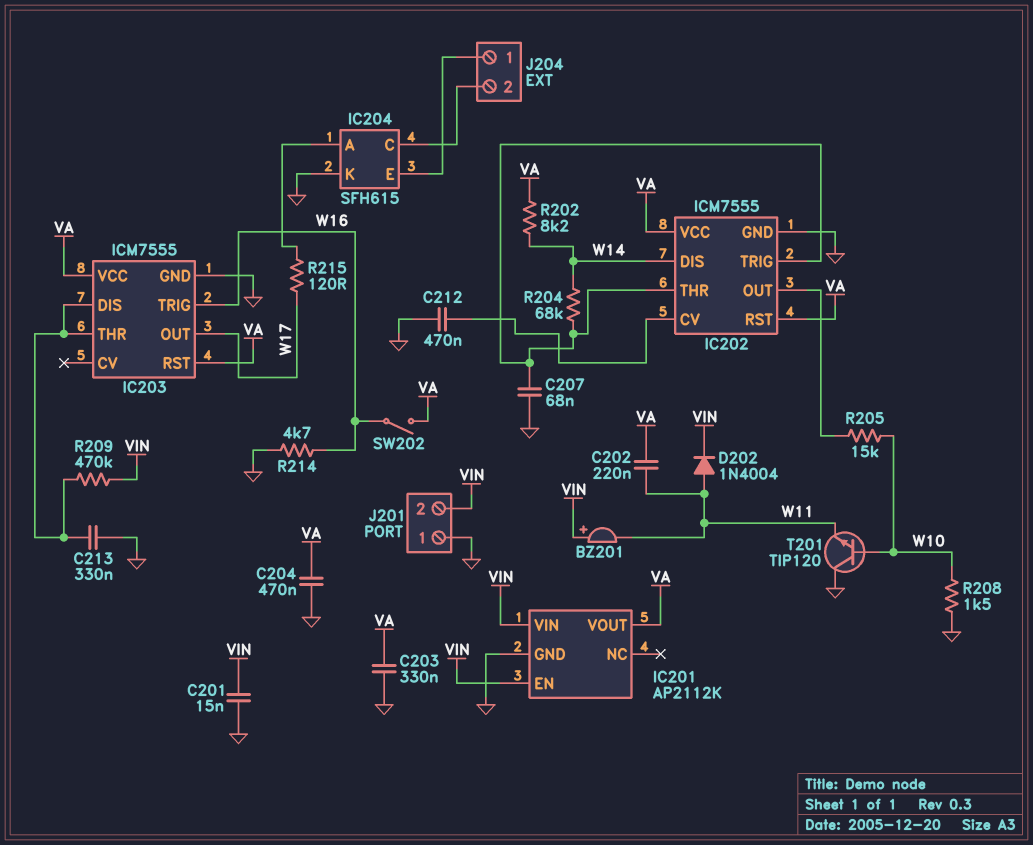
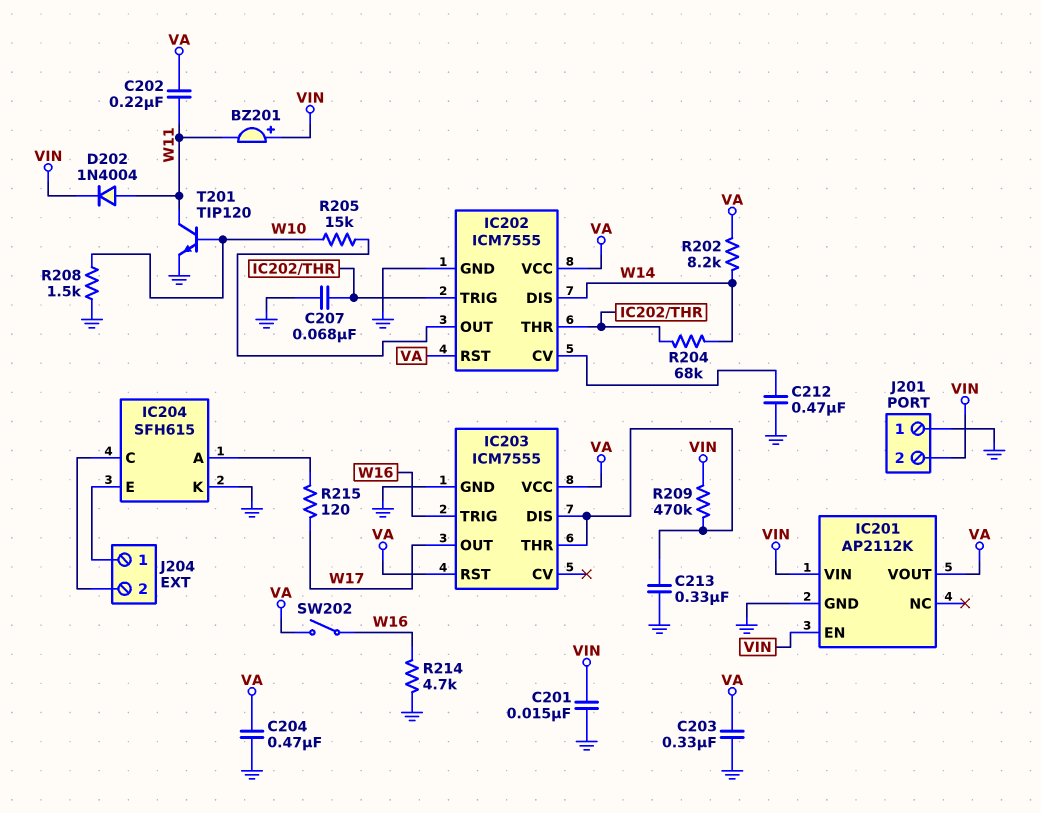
T201: NPN TIP120 (B W10, C GND, E W11) -> NPN TIP120 (B W10, C W11, E GND)

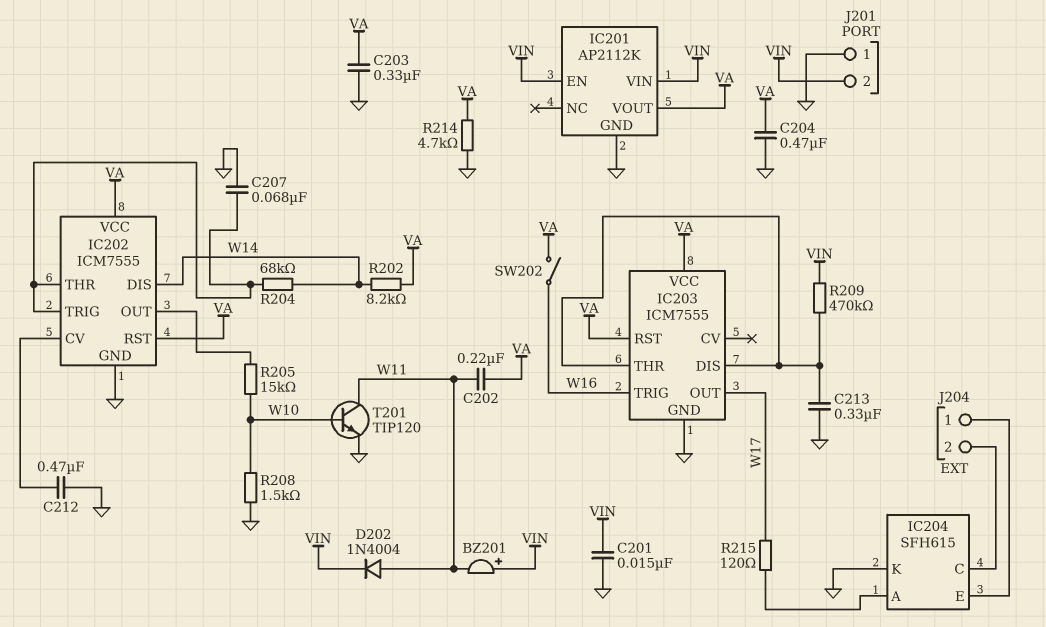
R214: 4.7k (GND, W16) -> 4.7k (GND, VA)

